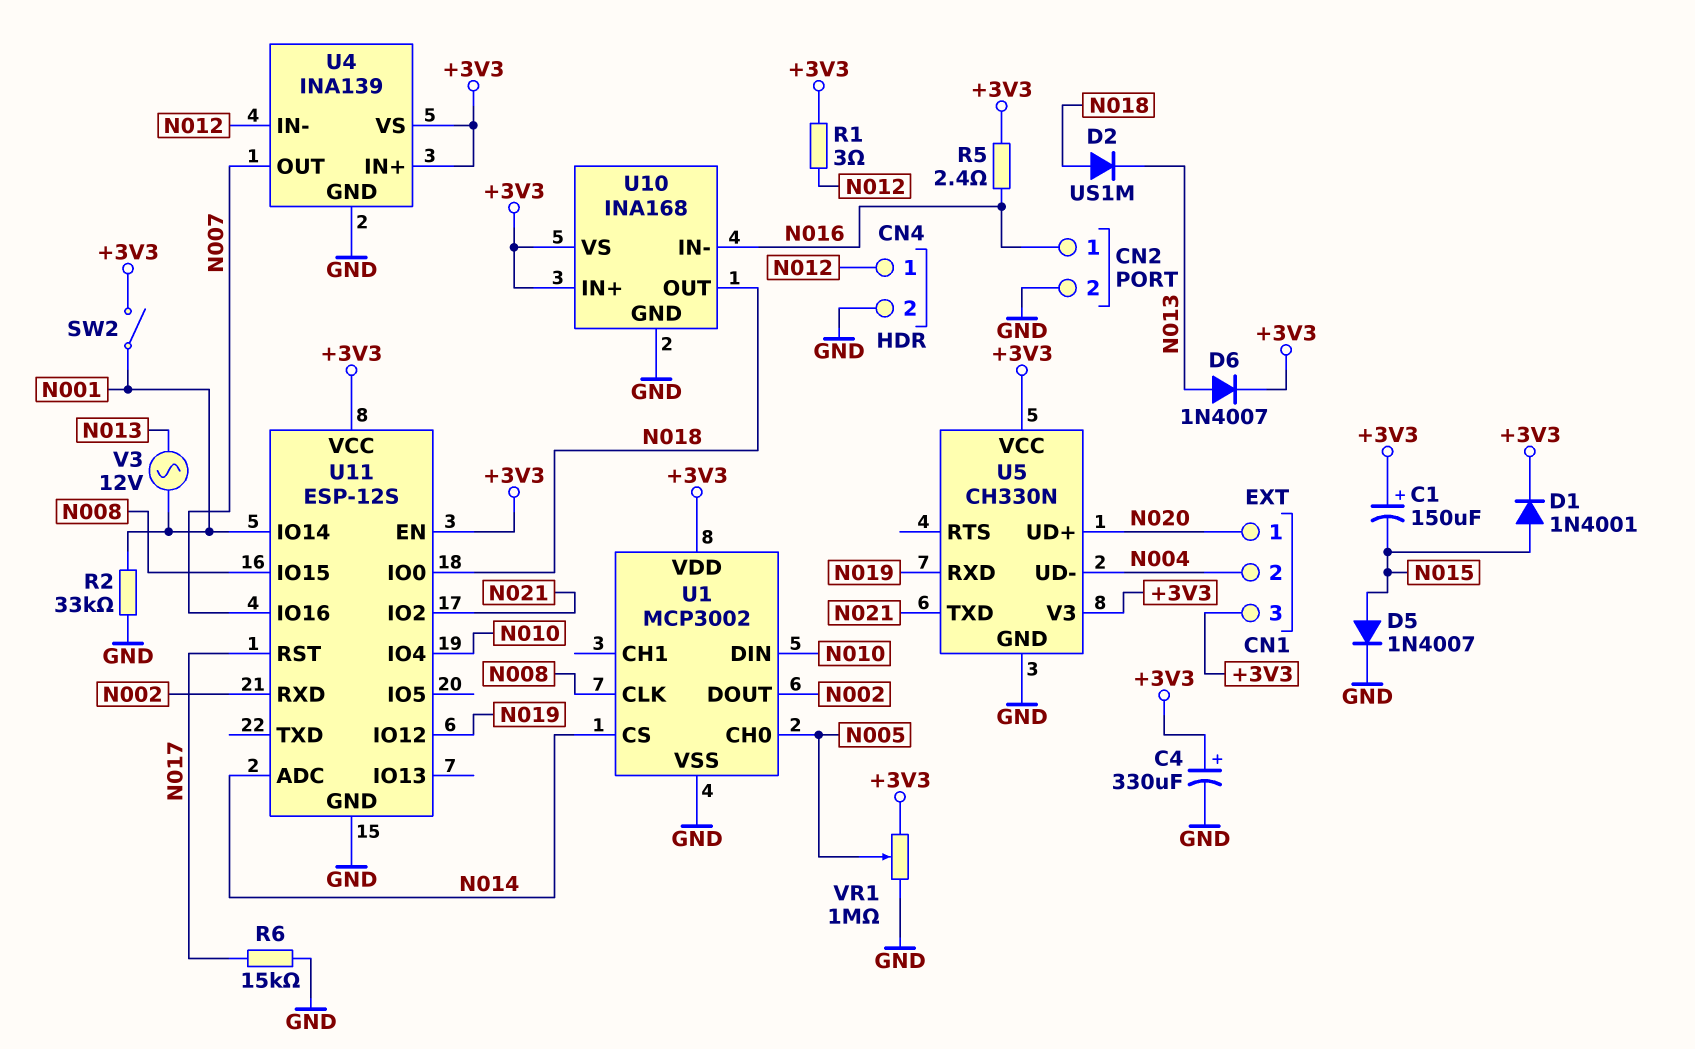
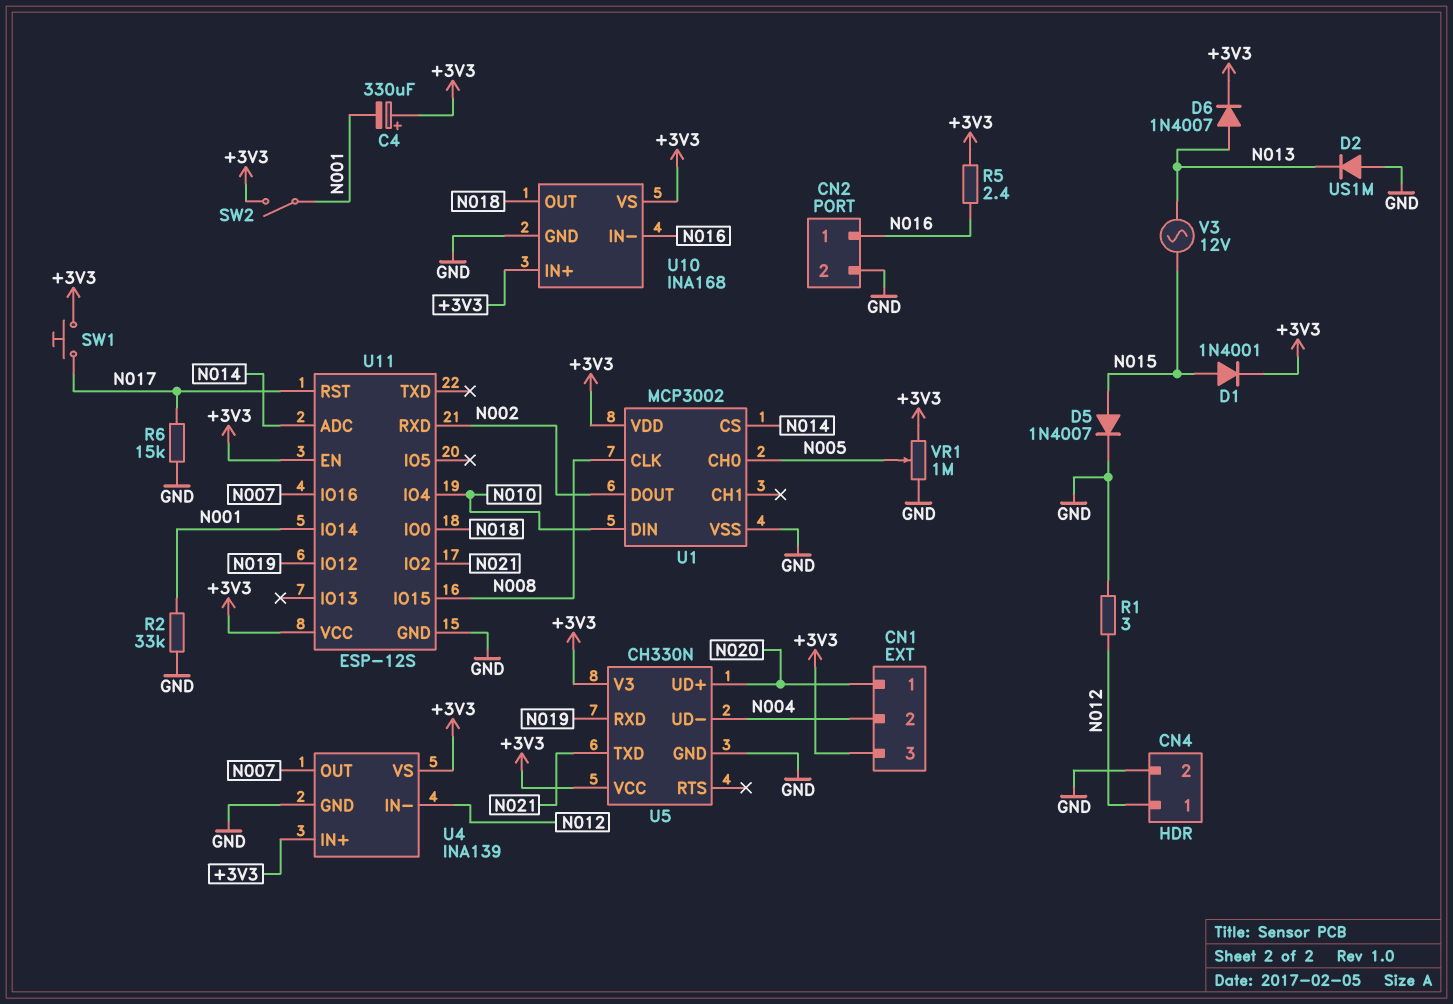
C1: 150uF (plus +3V3, minus N015) -> none
C4: 330uF (plus +3V3, minus GND) -> 330uF (plus +3V3, minus N001)
D2: diode US1M (A N018, K N013) -> diode US1M (A GND, K N013)
R1: 3 (+3V3, N012) -> 3 (GND, N012)
SW1: none -> button (+3V3, N017)
V3: AC 12V (N001, N013) -> AC 12V (N013, N015)

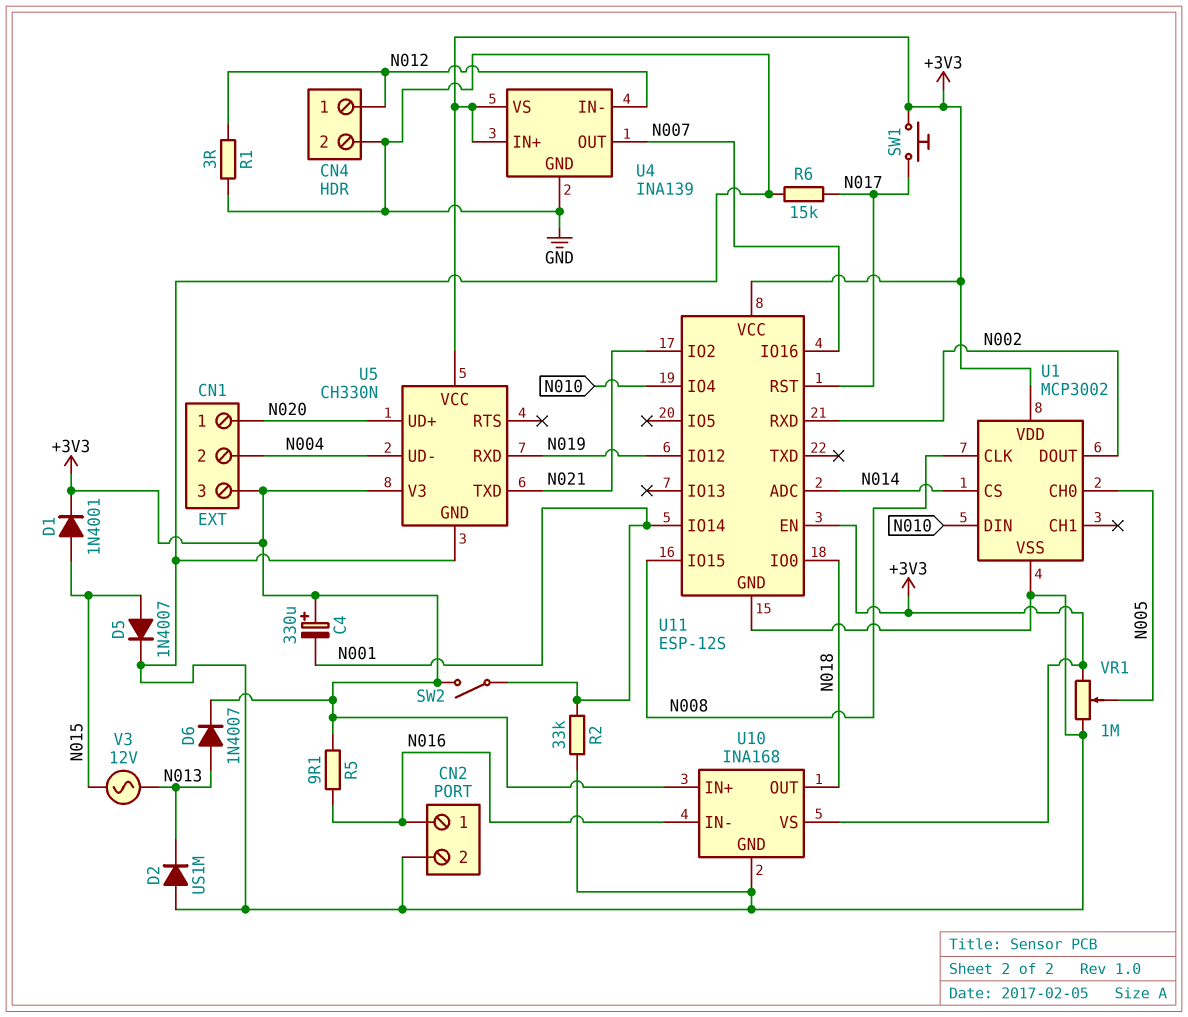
R5: 2.4 (+3V3, N016) -> 9.1 (+3V3, N016)

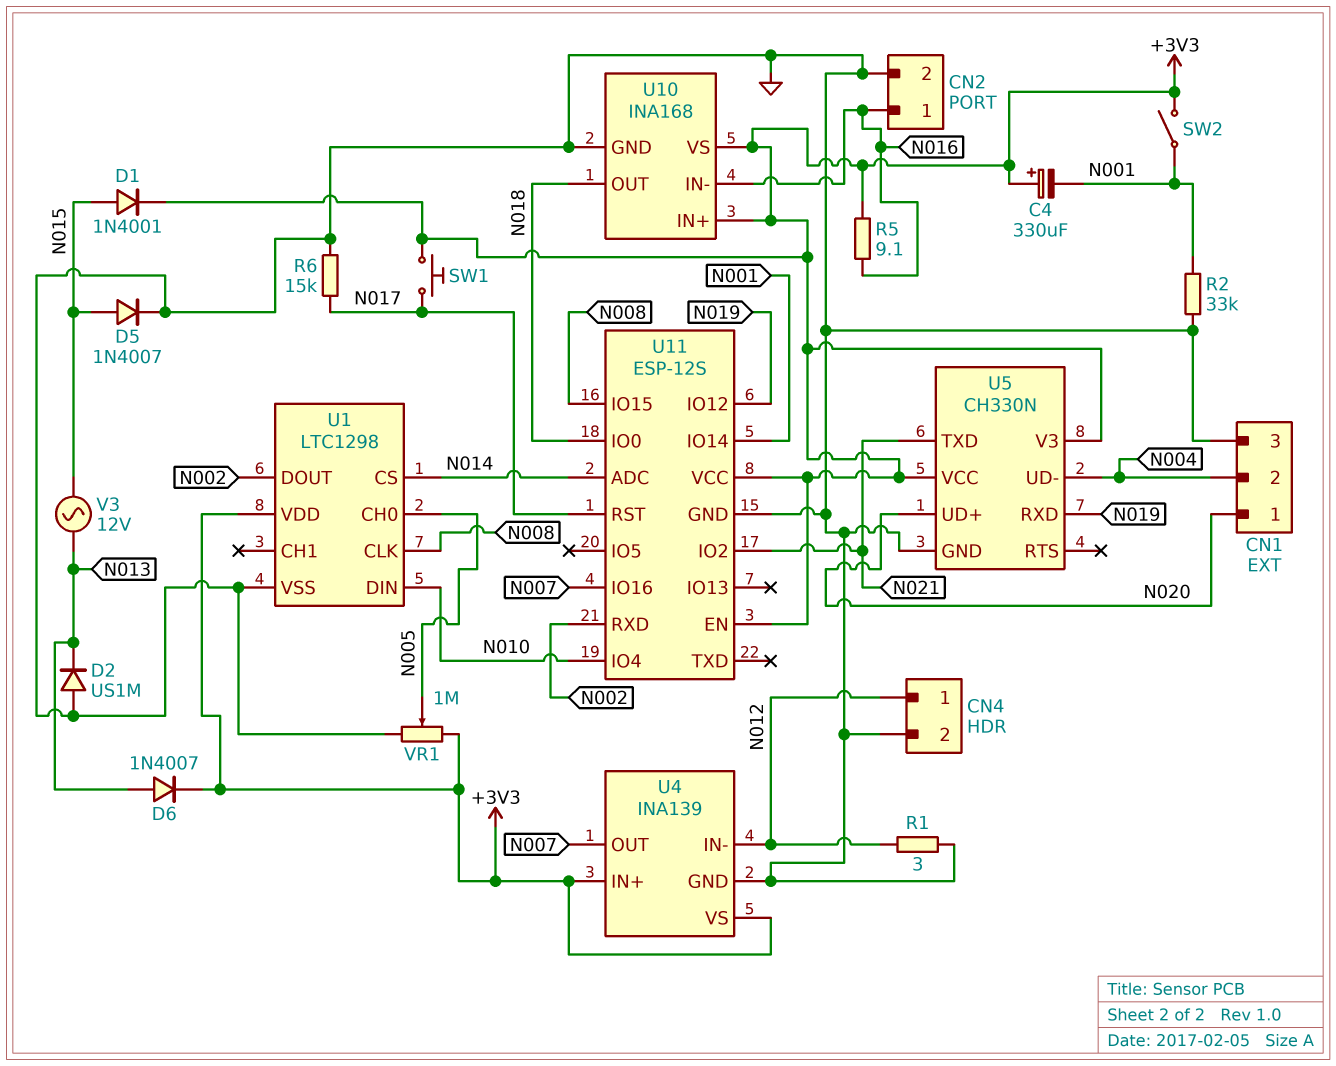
CN1 pin 3: +3V3 -> GND
U1: MCP3002 -> LTC1298

